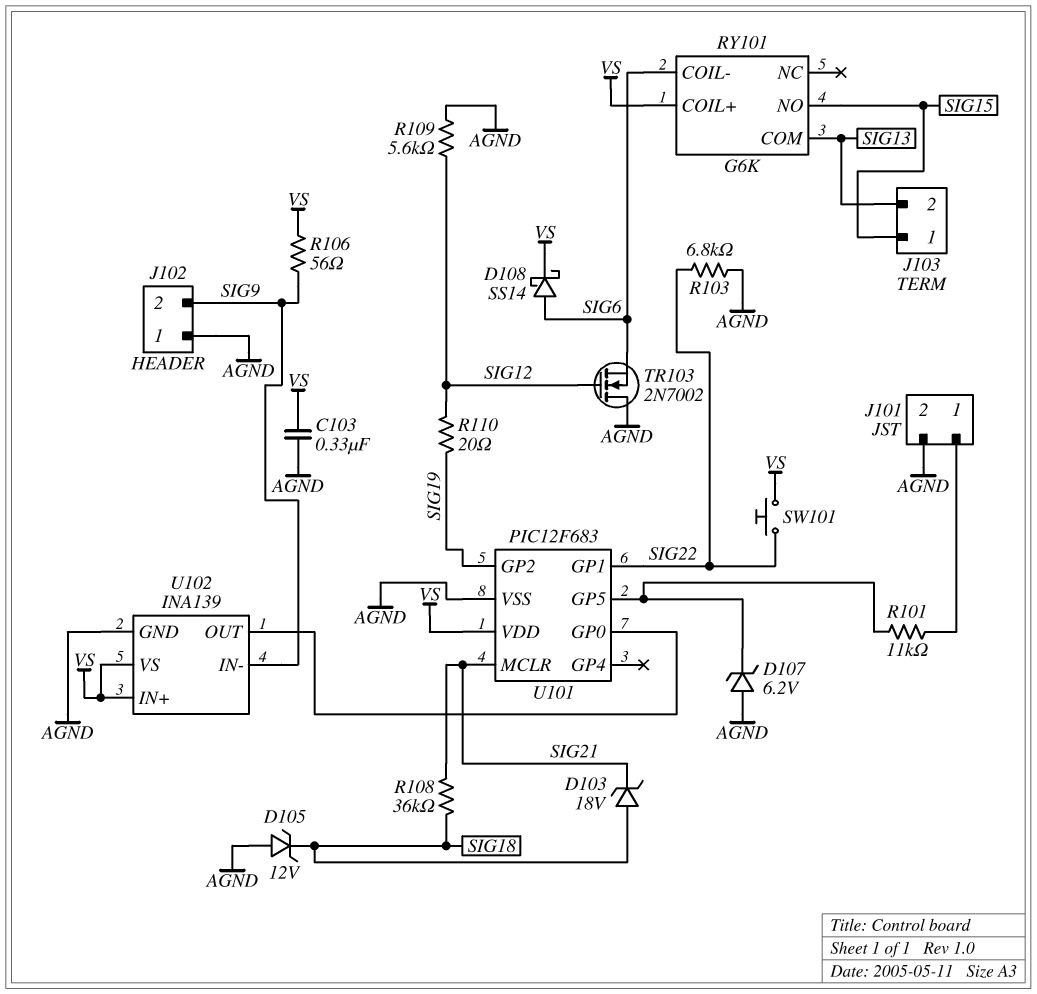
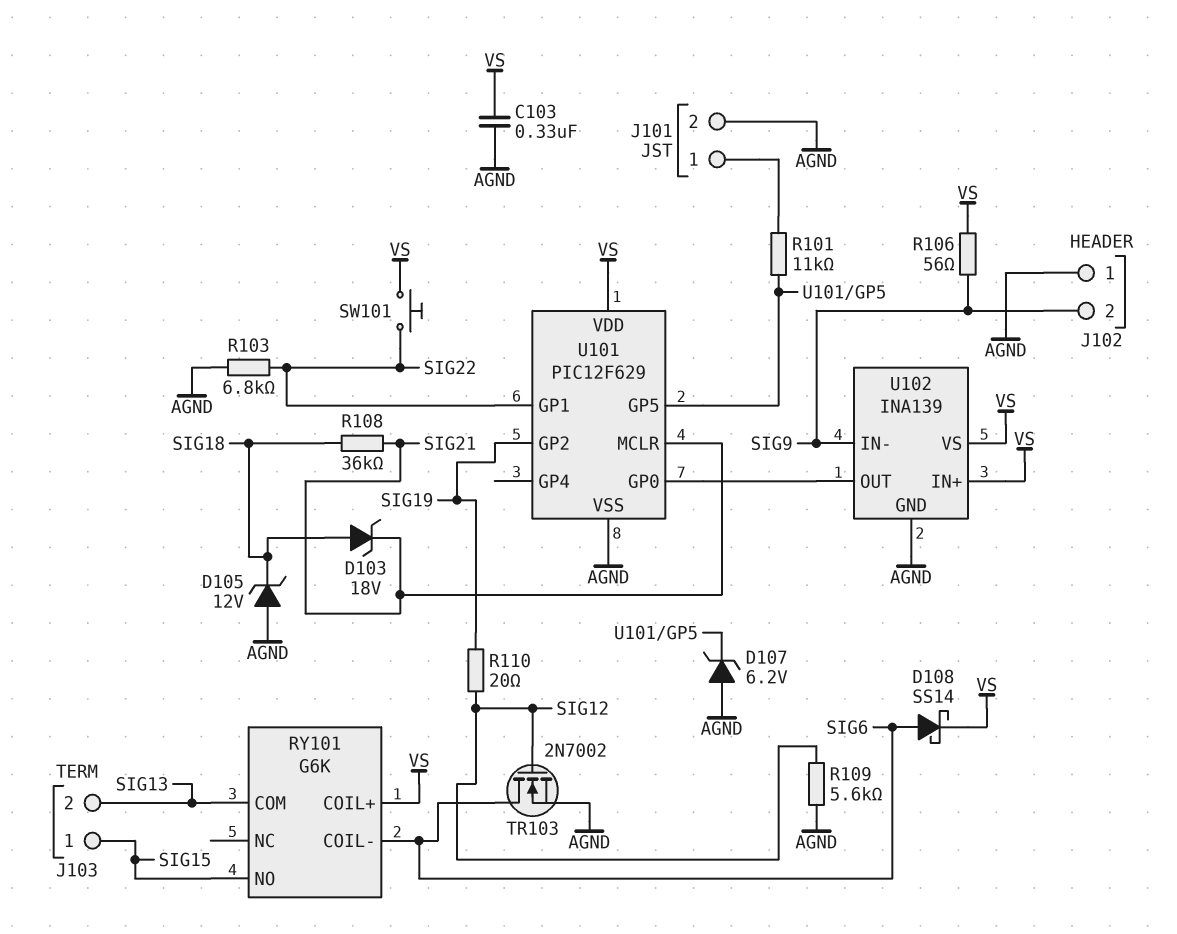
TR103: NMOS 2N7002 (G SIG12, D AGND, S SIG6) -> NMOS 2N7002 (G SIG12, D SIG6, S AGND)
U101: PIC12F683 -> PIC12F629

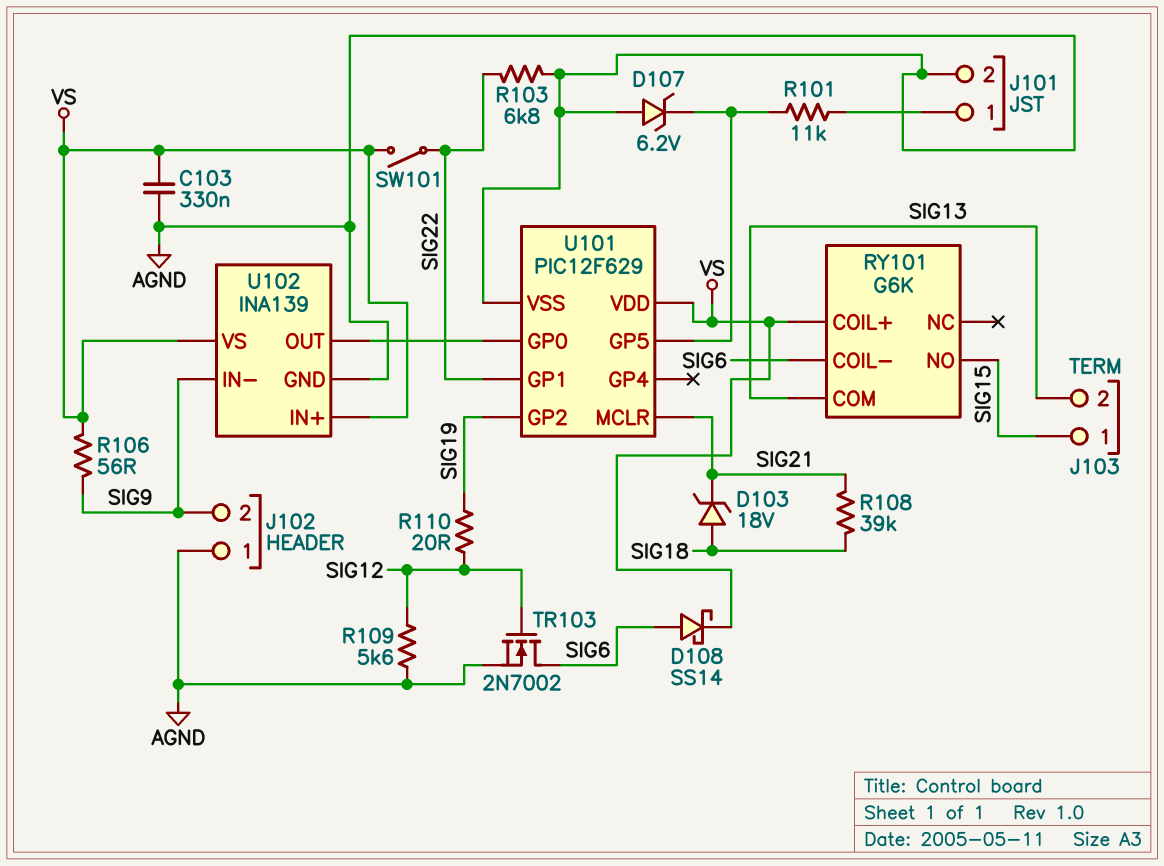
D105: zener 12V (A AGND, K SIG18) -> none
R108: 36k (SIG18, SIG21) -> 39k (SIG18, SIG21)
SW101: button (SIG22, VS) -> switch (SIG22, VS)

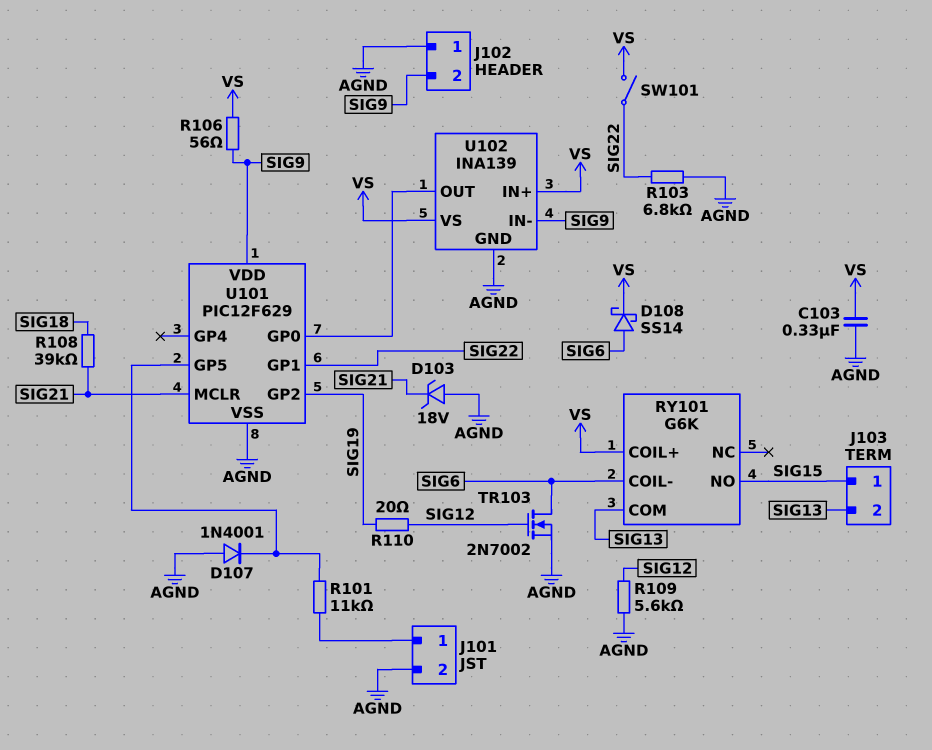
D103: zener 18V (A SIG18, K SIG21) -> zener 18V (A AGND, K SIG21)
D107: zener 6.2V (A AGND, K U101/GP5) -> diode 1N4001 (A AGND, K U101/GP5)
U101 pin VDD: VS -> SIG9

